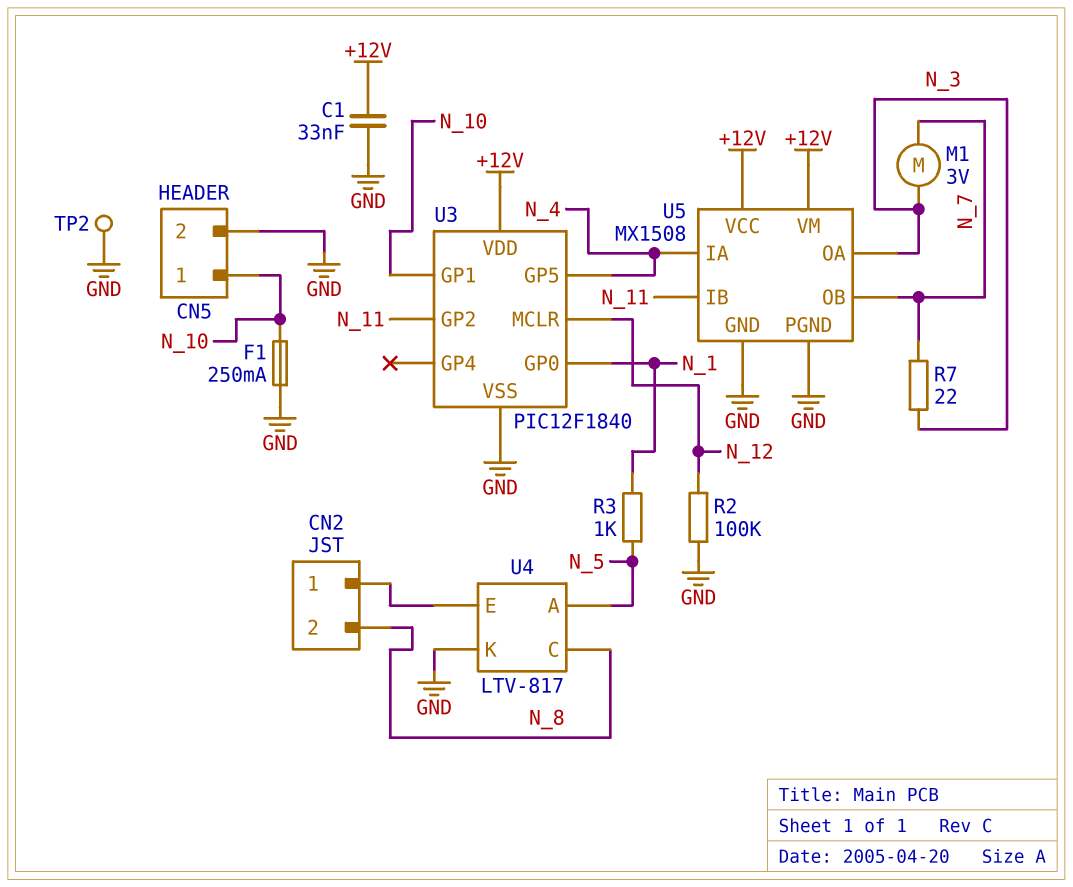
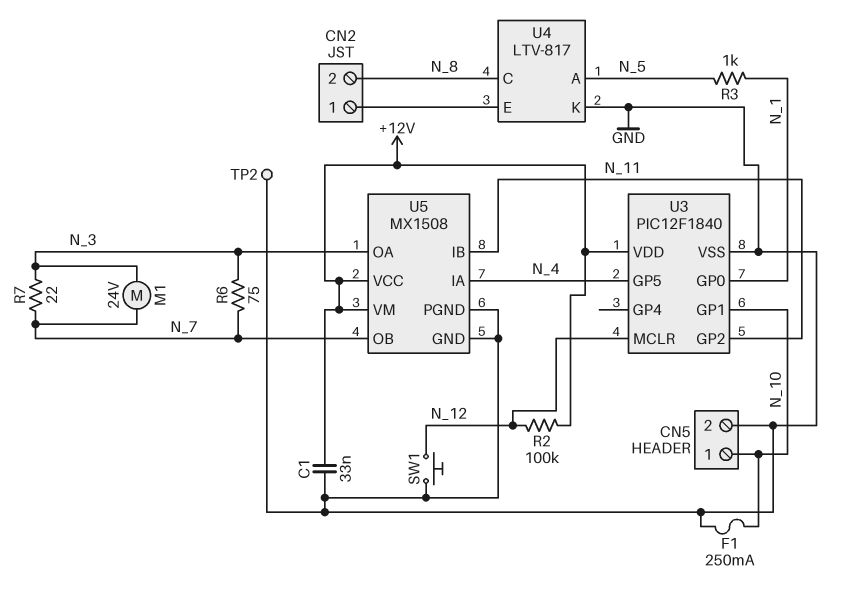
M1: motor 3V (N_3, N_7) -> motor 24V (N_3, N_7)
R2: 100k (GND, N_12) -> 100k (+12V, N_12)
R6: none -> 75 (N_3, N_7)
SW1: none -> button (GND, N_12)

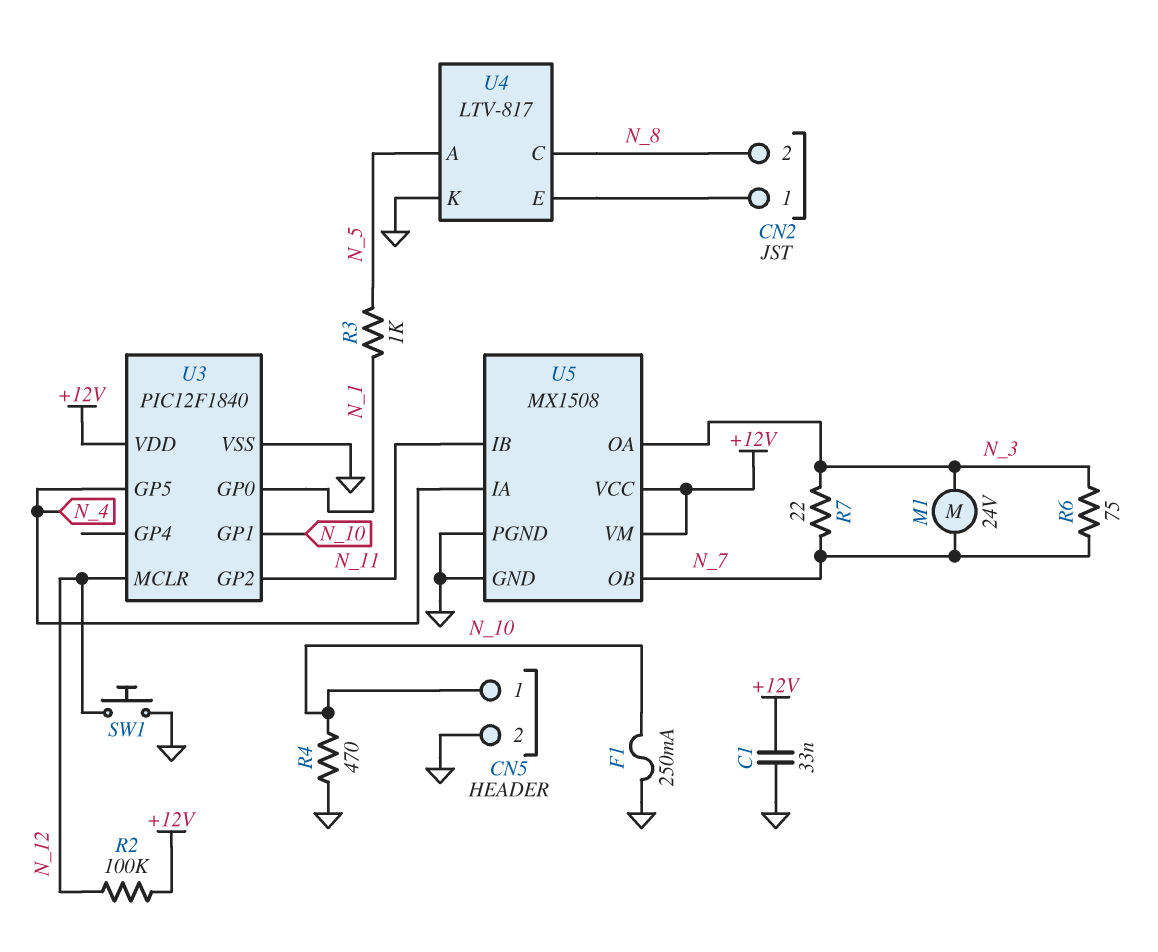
R4: none -> 470 (GND, N_10)
TP2: test point (GND) -> none

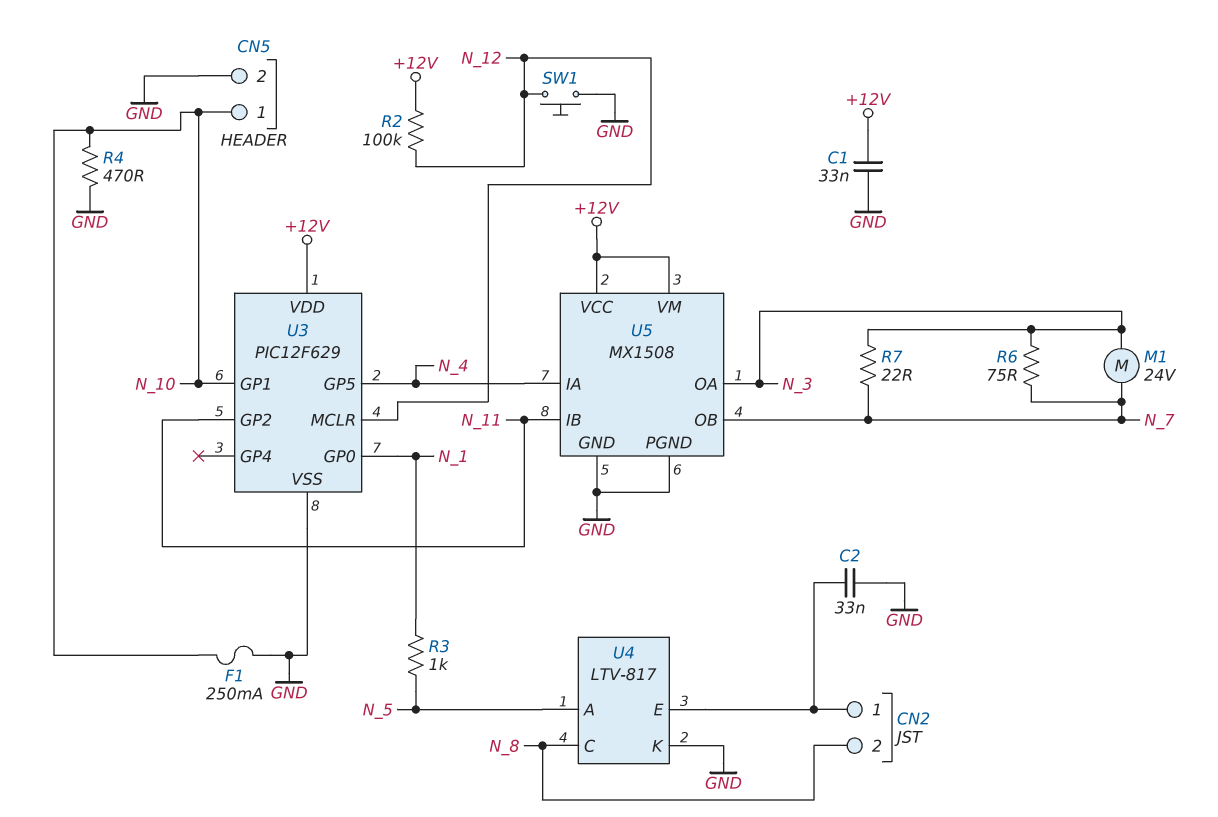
C2: none -> 33nF (CN2/1, GND)
U3: PIC12F1840 -> PIC12F629

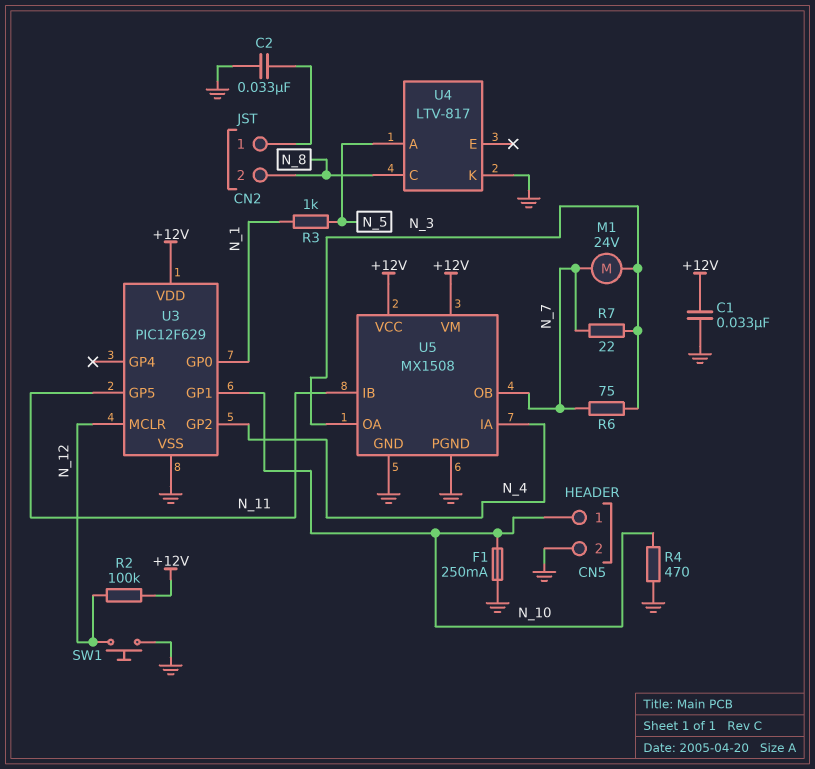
U3 pin GP2: N_11 -> N_4
U3 pin GP5: N_4 -> N_11
U4 pin E: CN2/1 -> none

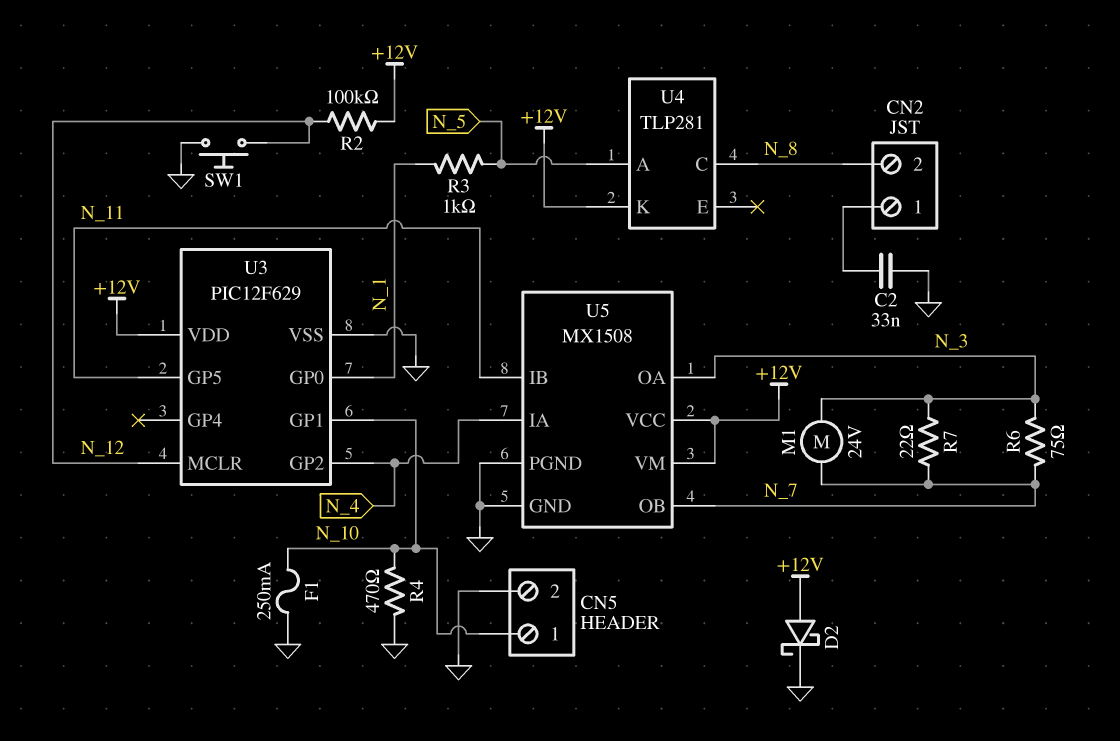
C1: 33nF (+12V, GND) -> none
D2: none -> schottky (A +12V, K GND)
U4: LTV-817 -> TLP281
U4 pin K: GND -> +12V

